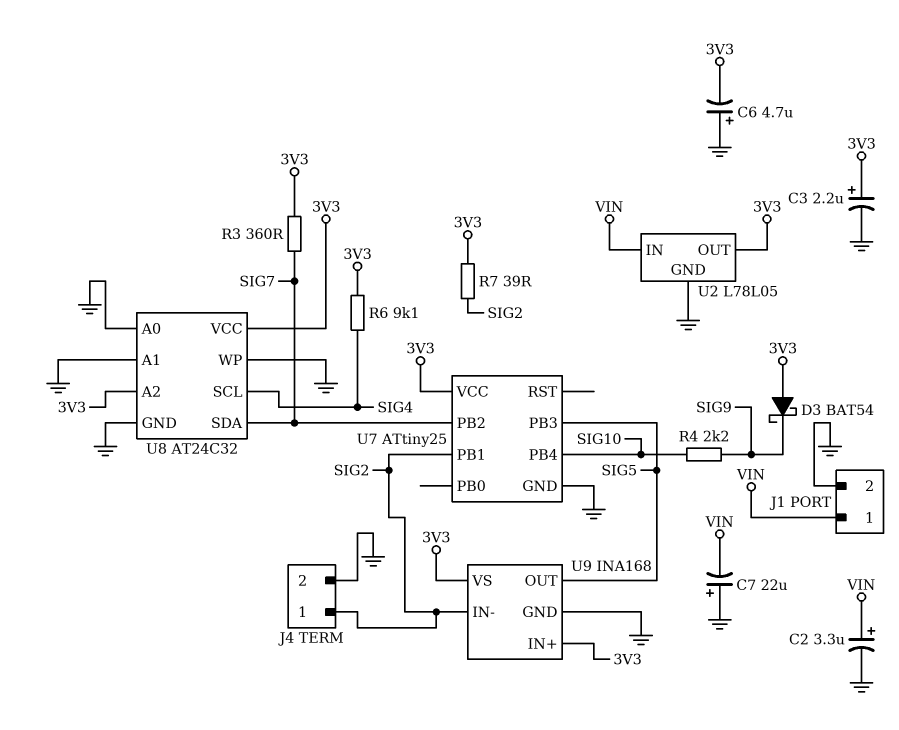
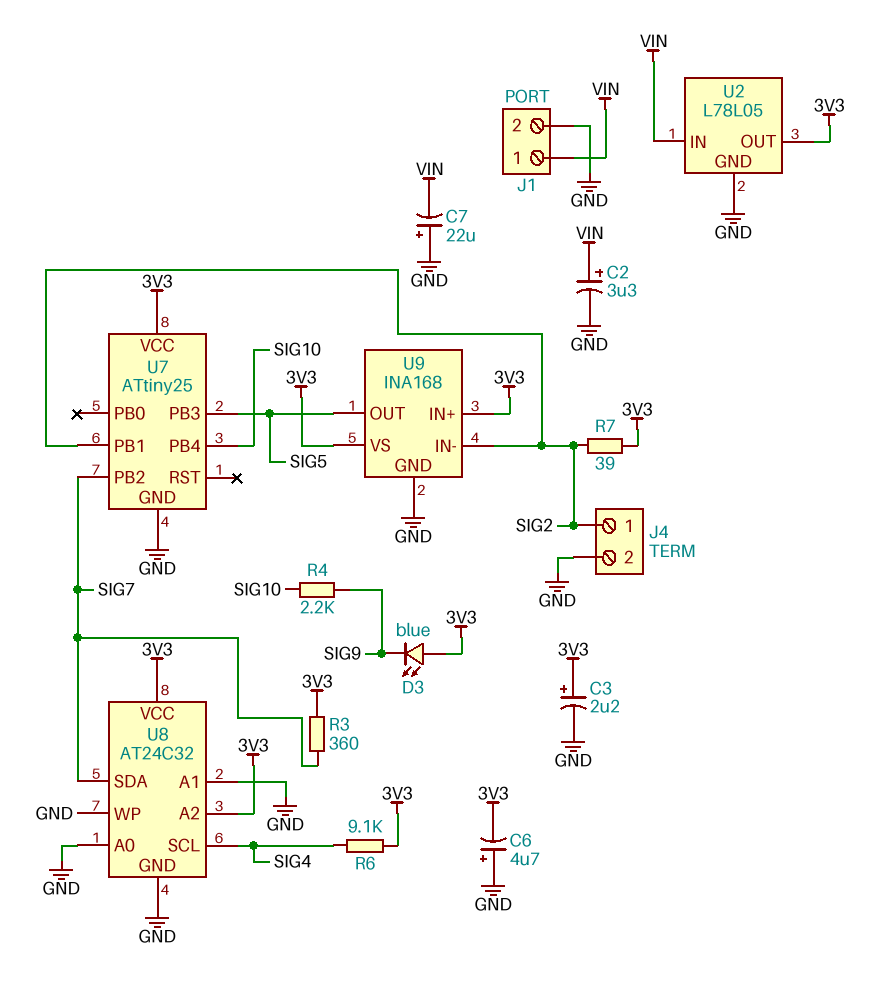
D3: schottky BAT54 (A 3V3, K SIG9) -> LED blue (A 3V3, K SIG9)

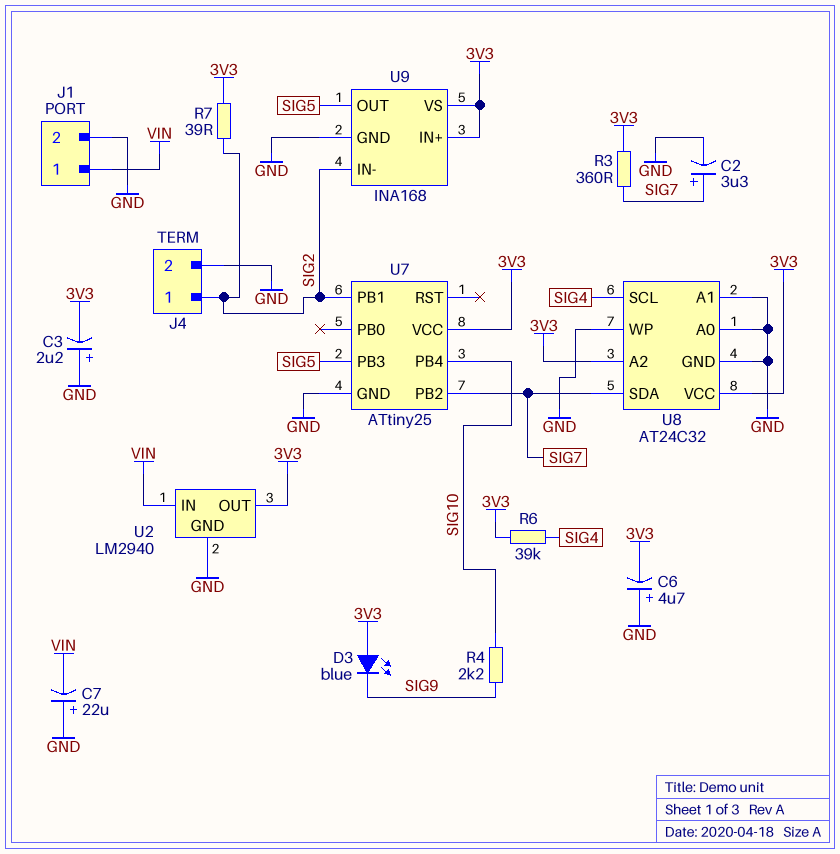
C2: 3.3uF (plus VIN, minus GND) -> 3.3uF (plus SIG7, minus GND)
C3: 2.2uF (plus 3V3, minus GND) -> 2.2uF (plus GND, minus 3V3)
R6: 9.1k (3V3, SIG4) -> 39k (3V3, SIG4)
U2: L78L05 -> LM2940

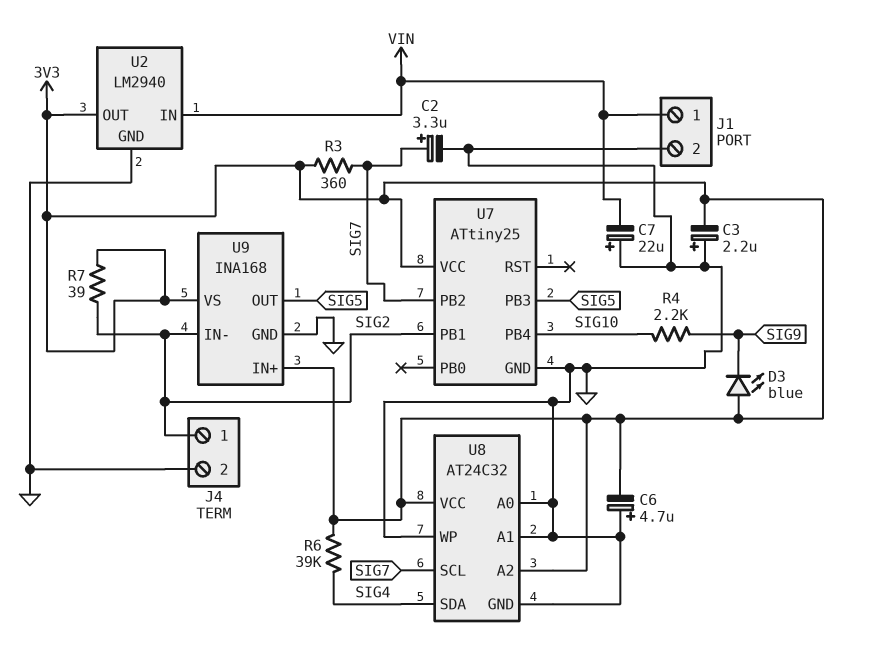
U8 pin SCL: SIG4 -> SIG7
U8 pin SDA: SIG7 -> SIG4

